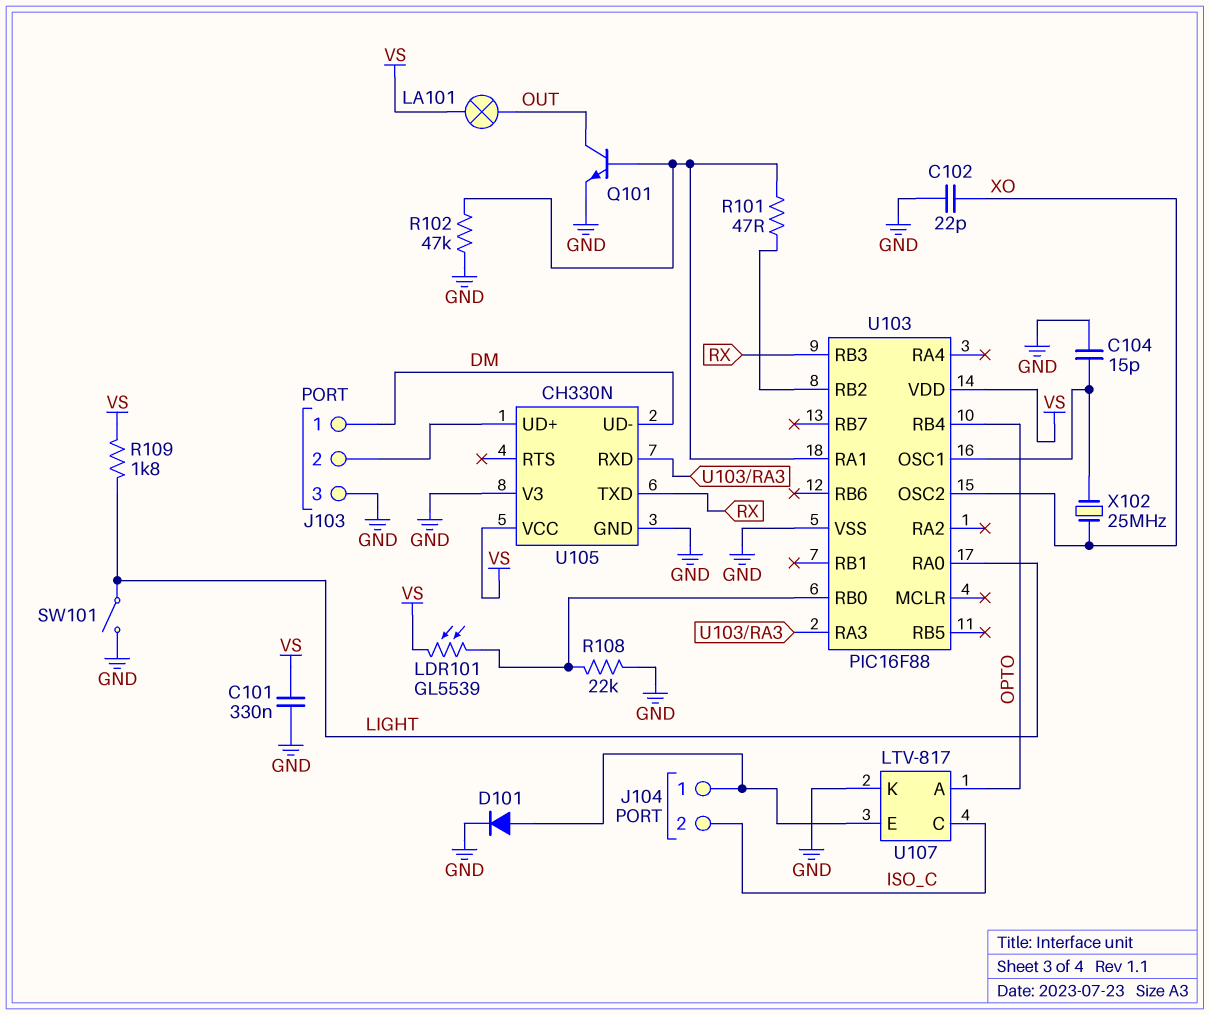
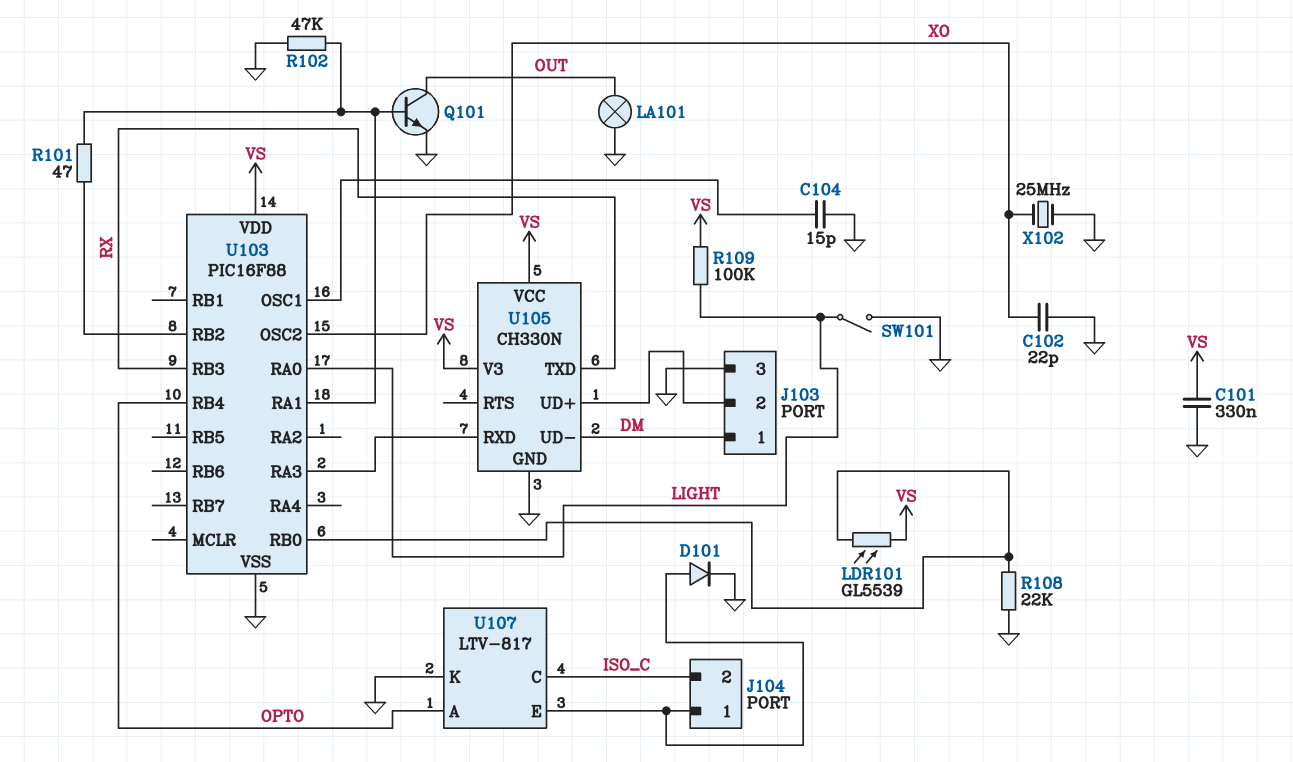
LA101: lamp (OUT, VS) -> lamp (GND, OUT)
R109: 1.8k (LIGHT, VS) -> 100k (LIGHT, VS)
U105 pin V3: GND -> VS
X102: 25MHz (U103/OSC1, XO) -> 25MHz (GND, XO)

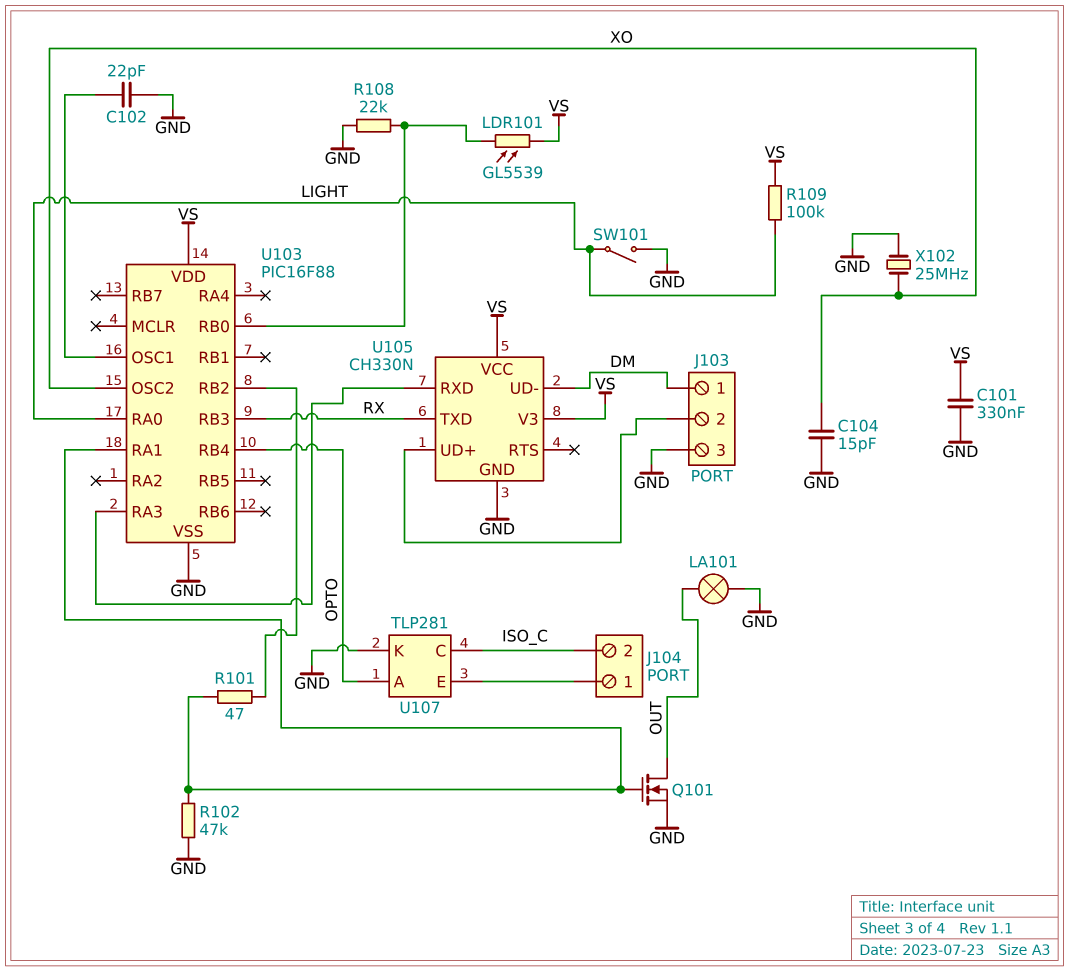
C102: 22pF (GND, XO) -> 22pF (GND, U103/OSC1)
C104: 15pF (GND, U103/OSC1) -> 15pF (GND, XO)
D101: diode (A J104/1, K GND) -> none
Q101: NPN (B U103/RA1, C OUT, E GND) -> NMOS (G U103/RA1, D OUT, S GND)
U107: LTV-817 -> TLP281

